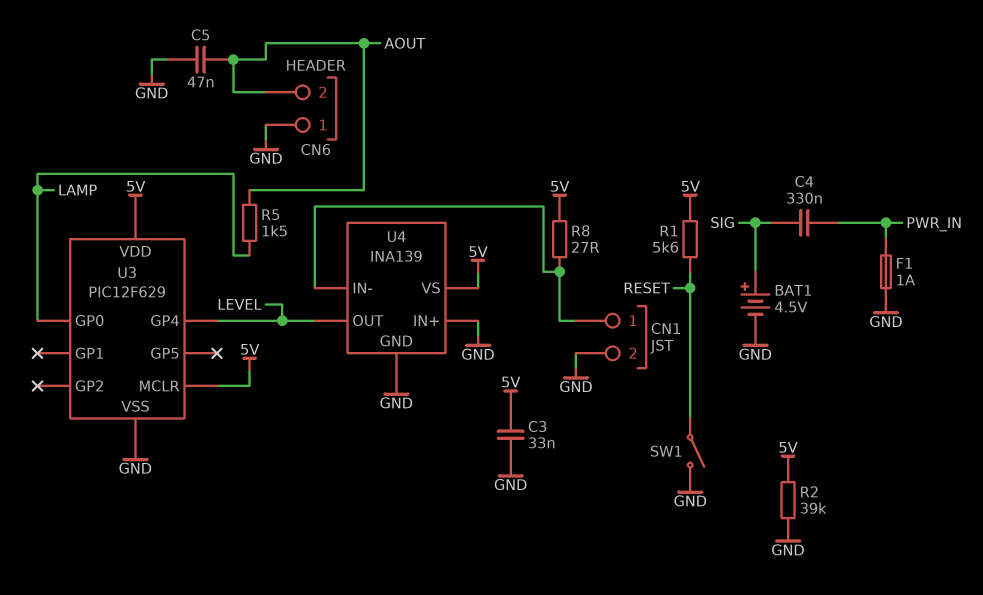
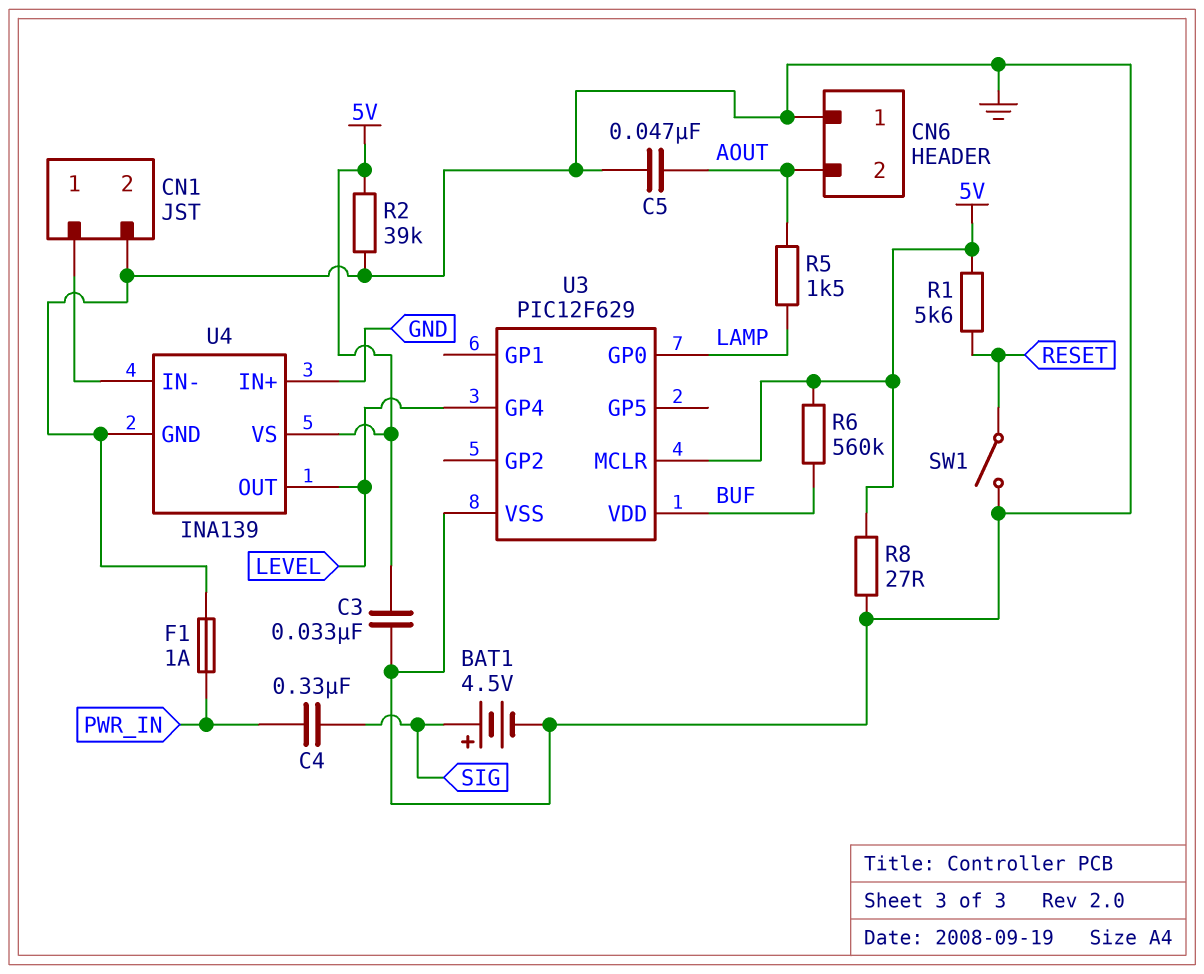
R6: none -> 560k (5V, BUF)
R8: 27 (5V, CN1/1) -> 27 (5V, GND)
U3 pin VDD: 5V -> BUF

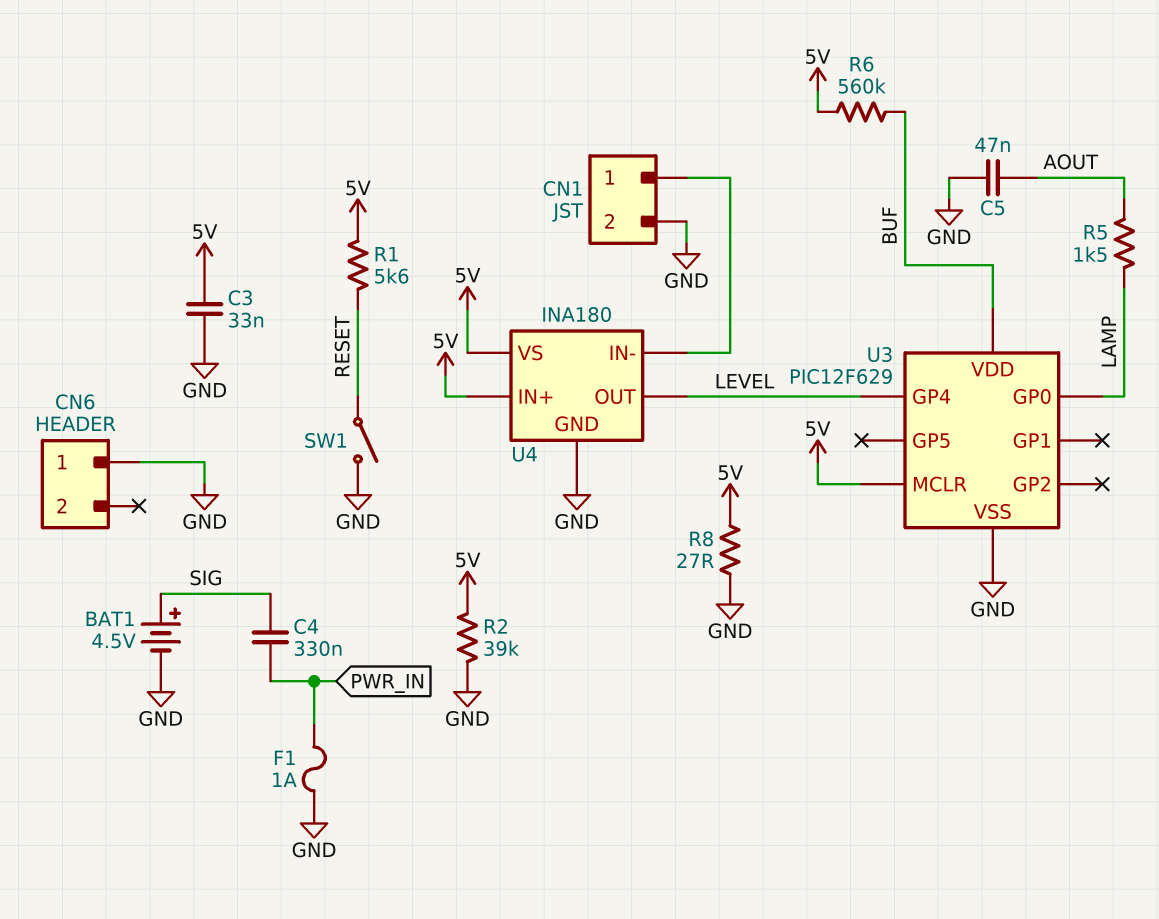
CN6 pin 2: AOUT -> none
U4: INA139 -> INA180
U4 pin IN+: GND -> 5V

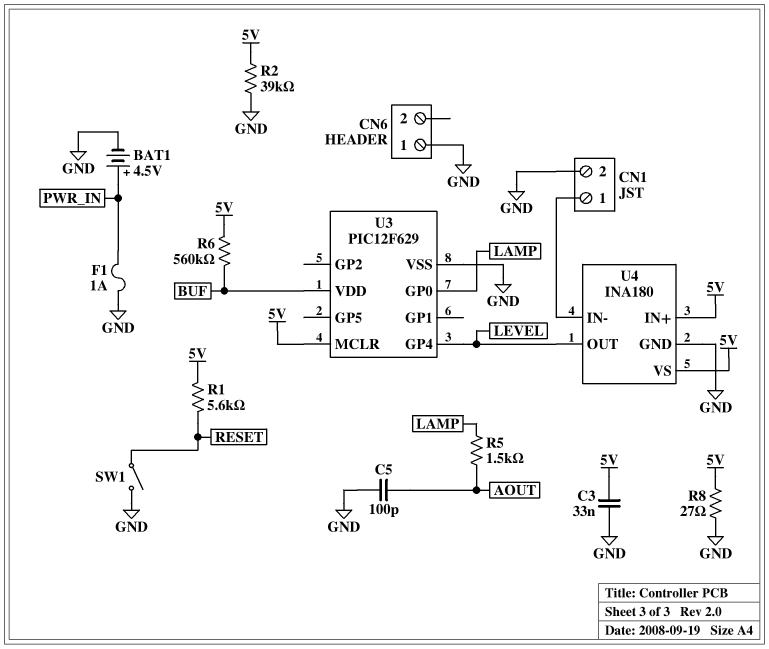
BAT1: 4.5V (plus SIG, minus GND) -> 4.5V (plus PWR_IN, minus GND)
C4: 330nF (PWR_IN, SIG) -> none
C5: 47nF (AOUT, GND) -> 100pF (AOUT, GND)

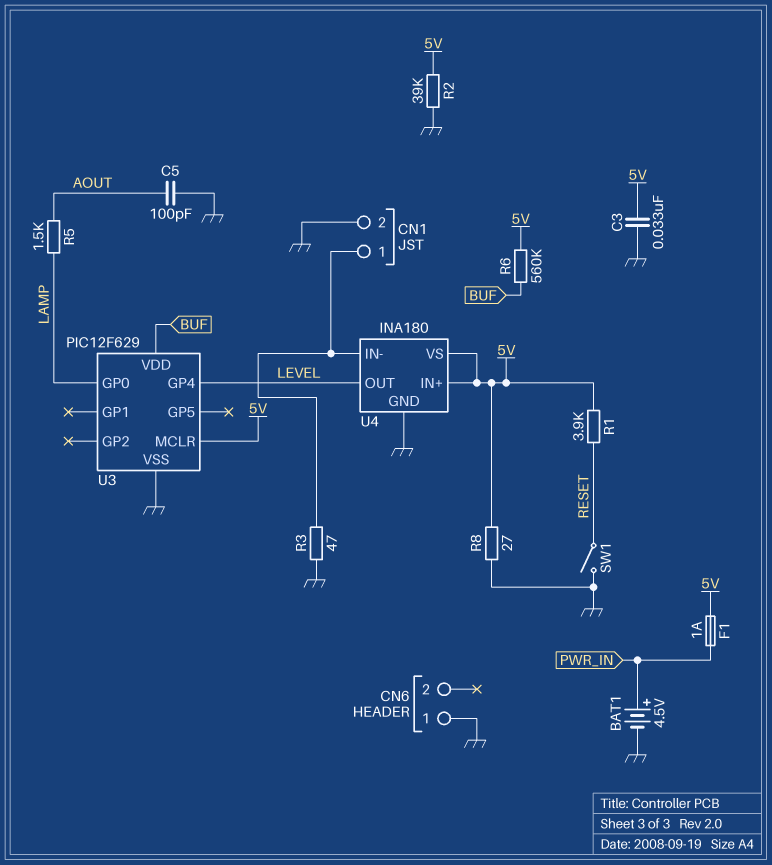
F1: 1A (GND, PWR_IN) -> 1A (5V, PWR_IN)
R1: 5.6k (5V, RESET) -> 3.9k (5V, RESET)
R3: none -> 47 (CN1/1, GND)

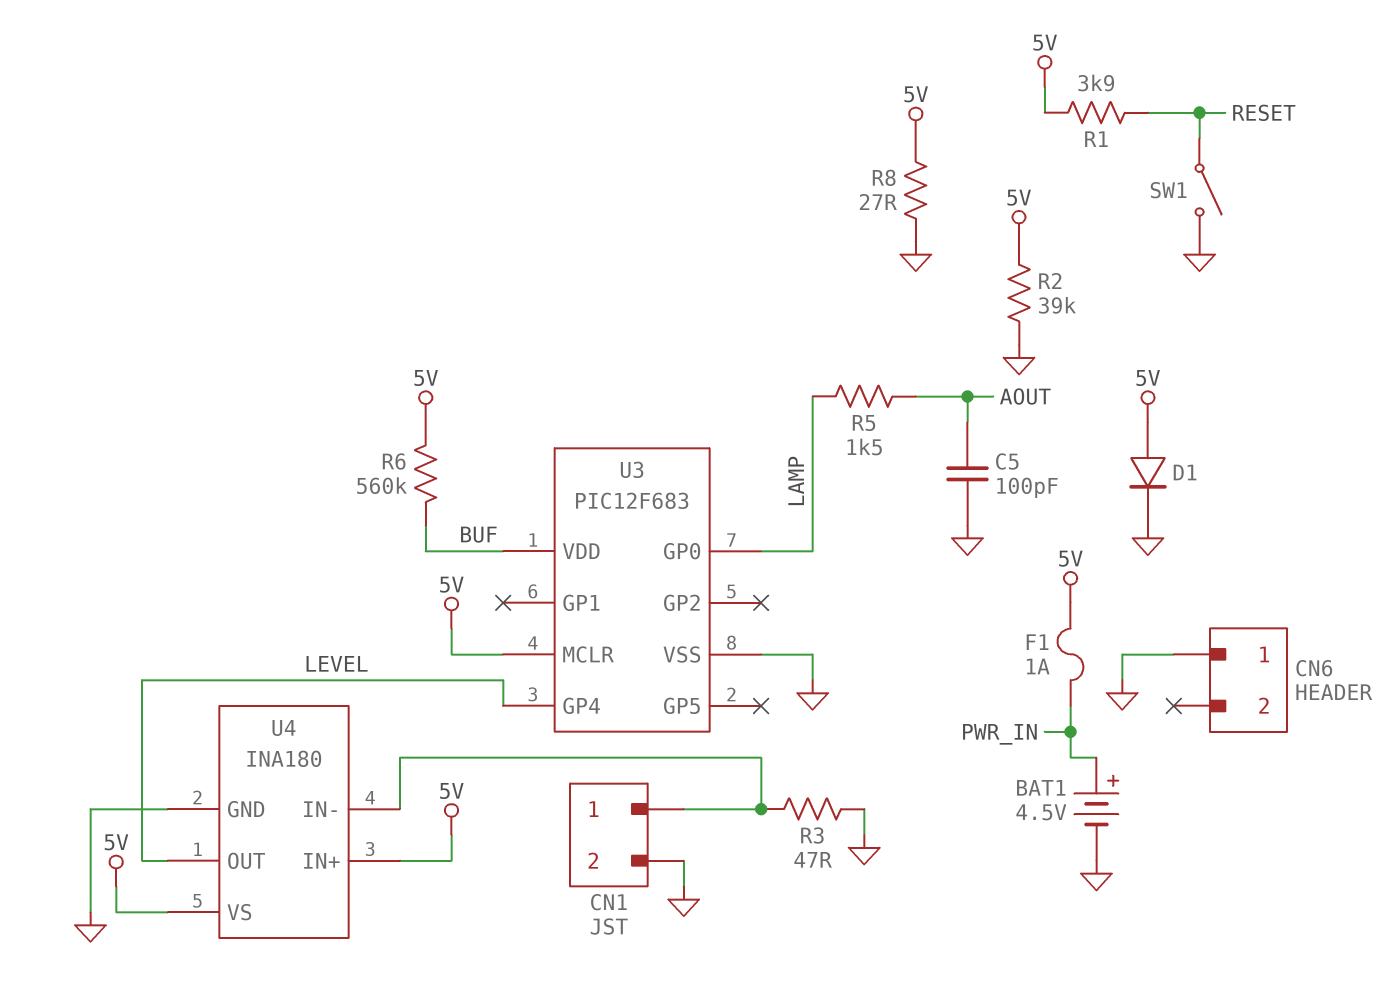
C3: 33nF (5V, GND) -> none
D1: none -> diode (A 5V, K GND)
U3: PIC12F629 -> PIC12F683

